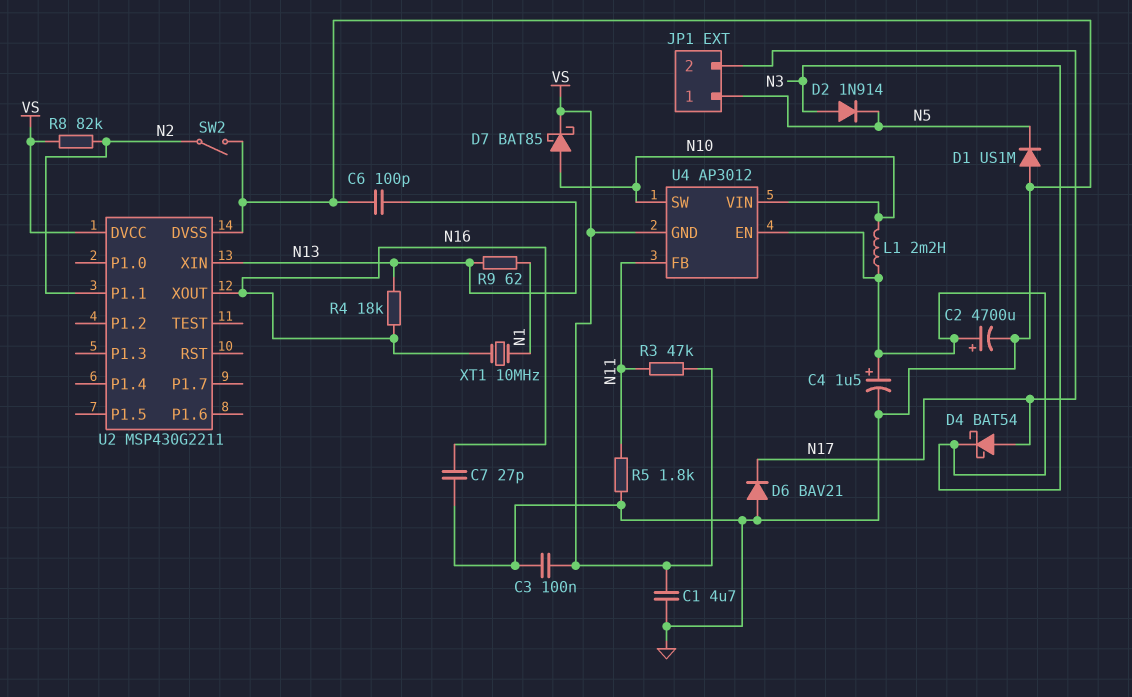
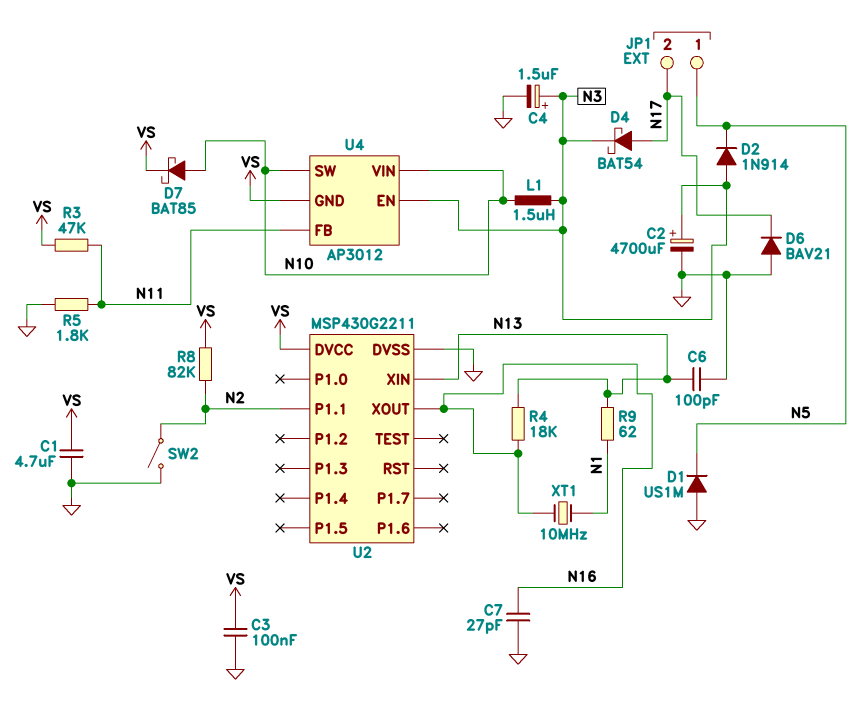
L1: 2.2mH (N3, N10) -> 1.5uH (N3, N10)

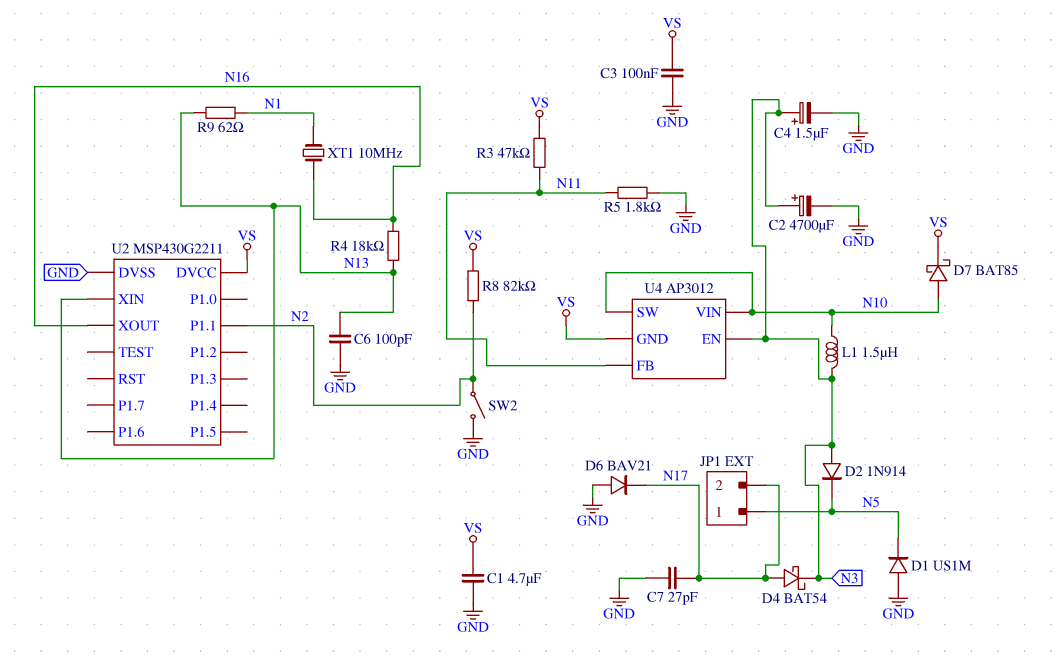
C7: 27pF (GND, N16) -> 27pF (GND, N17)

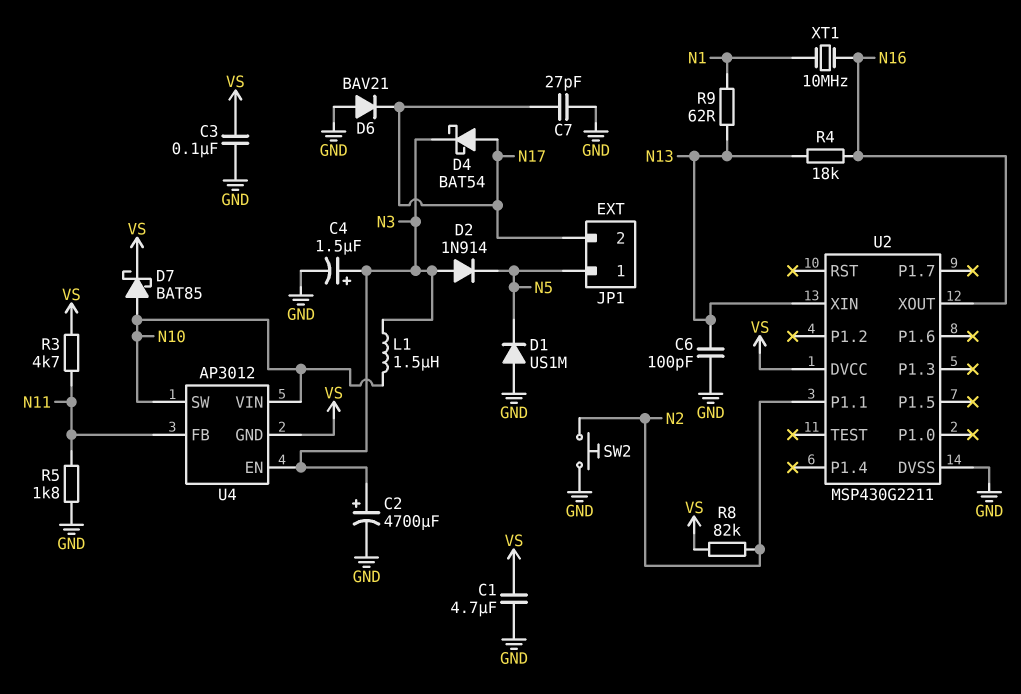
R3: 47k (N11, VS) -> 4.7k (N11, VS)
SW2: switch (GND, N2) -> button (GND, N2)

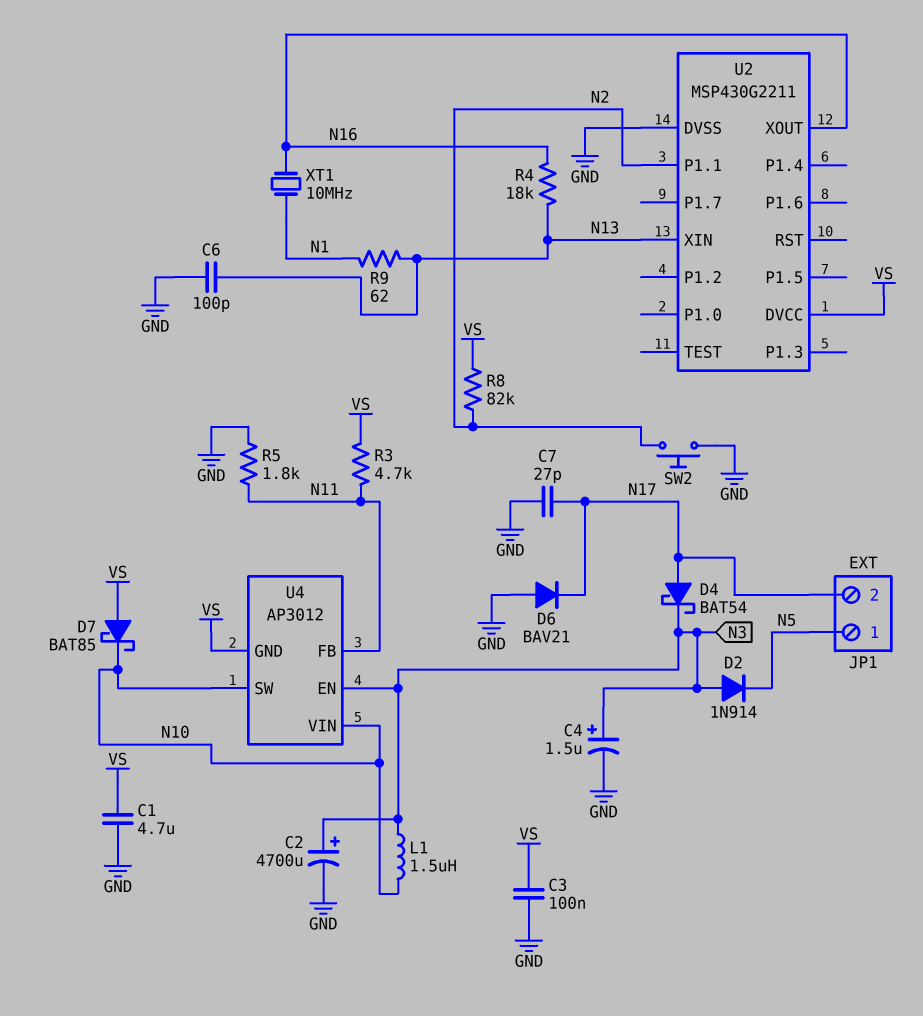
D1: diode US1M (A GND, K N5) -> none
D7: schottky BAT85 (A N10, K VS) -> schottky BAT85 (A VS, K N10)

